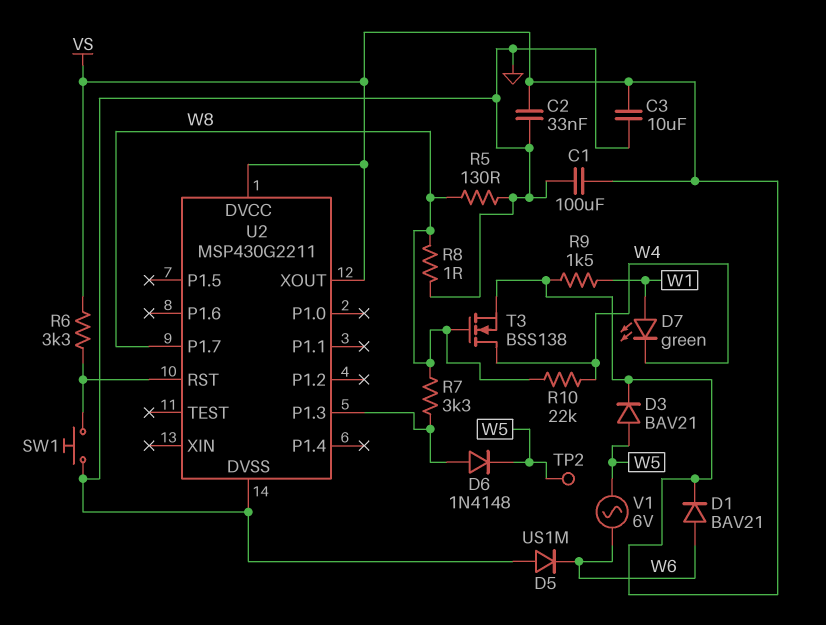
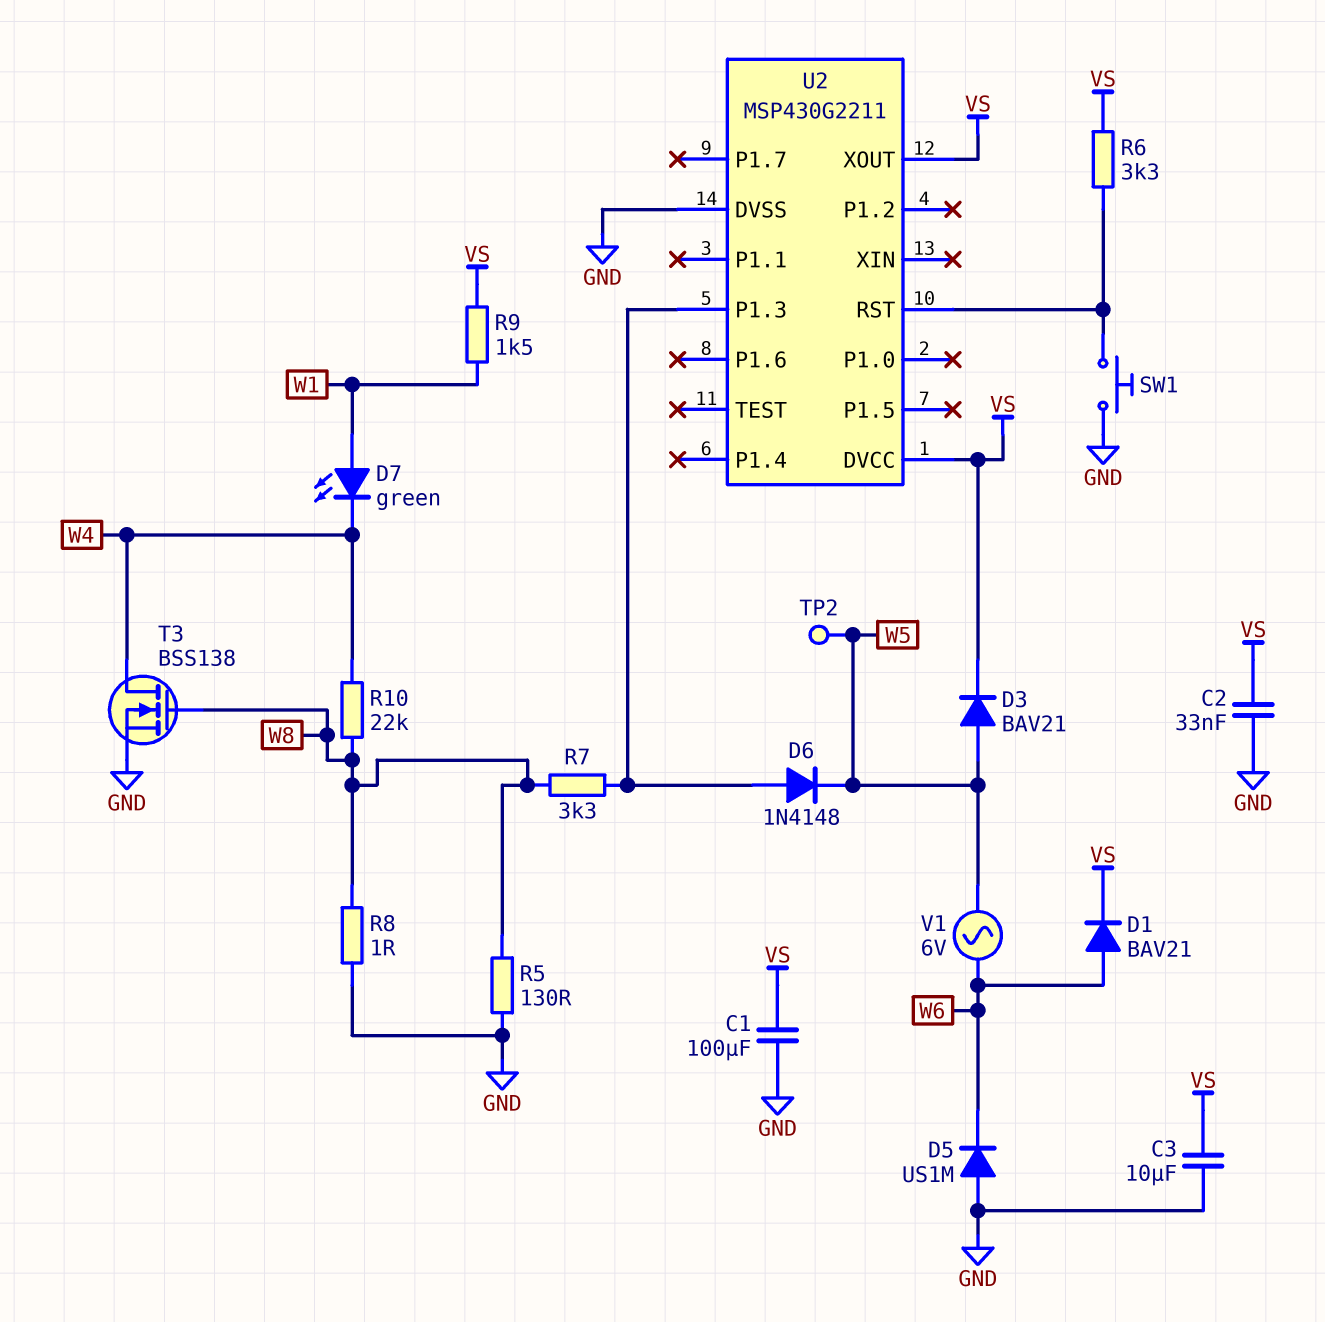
T3: NMOS BSS138 (G W8, D W4, S VS) -> NMOS BSS138 (G W8, D W4, S GND)
U2 pin P1.7: W8 -> none

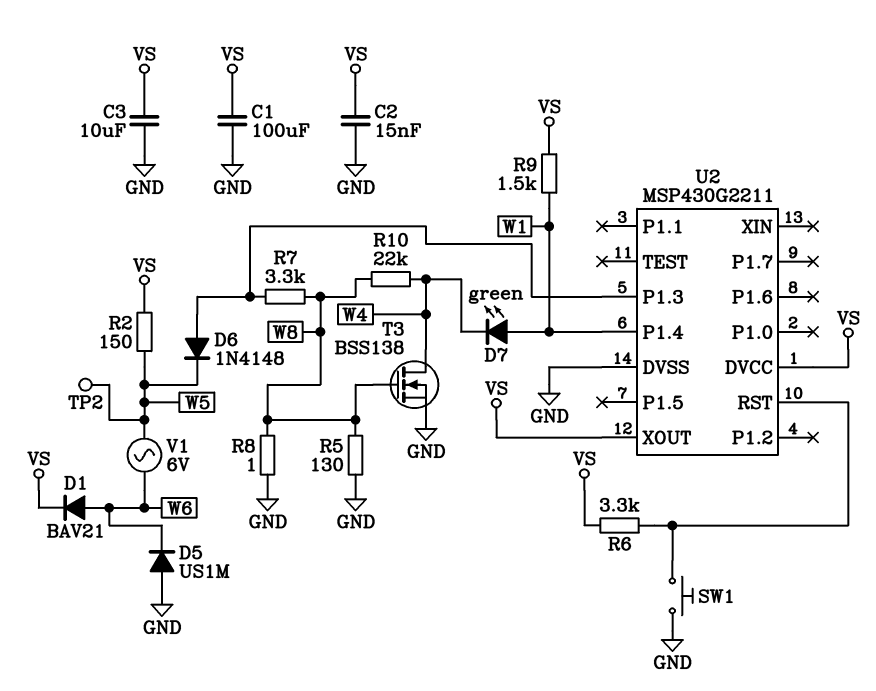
C2: 33nF (GND, VS) -> 15nF (GND, VS)
D3: diode BAV21 (A W5, K VS) -> none
R2: none -> 150 (VS, W5)
U2 pin P1.4: none -> W1

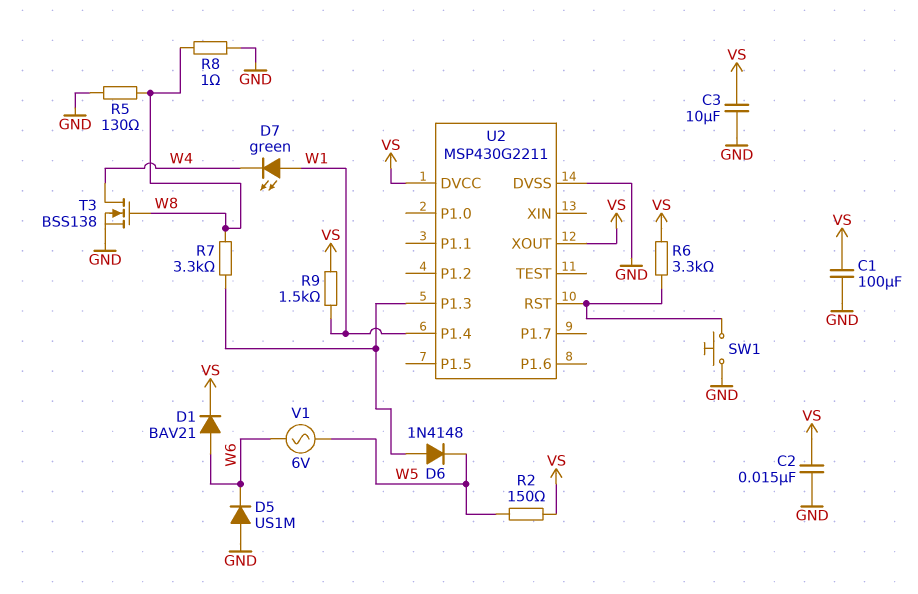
R10: 22k (W4, W8) -> none
TP2: test point (W5) -> none

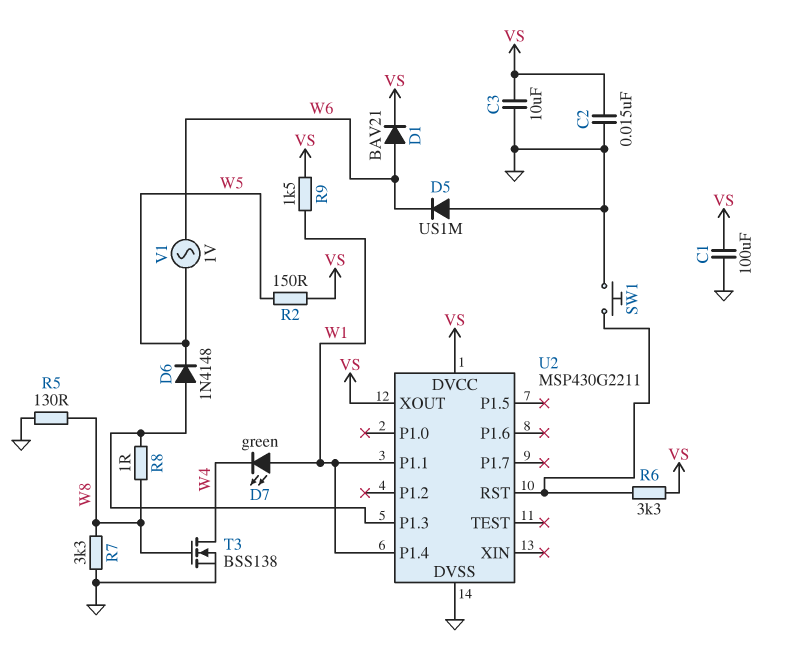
R7: 3.3k (U2/P1.3, W8) -> 3.3k (GND, W8)
R8: 1 (GND, W8) -> 1 (U2/P1.3, W8)
U2 pin P1.1: none -> W1
V1: AC 6V (W5, W6) -> AC 1V (W5, W6)

